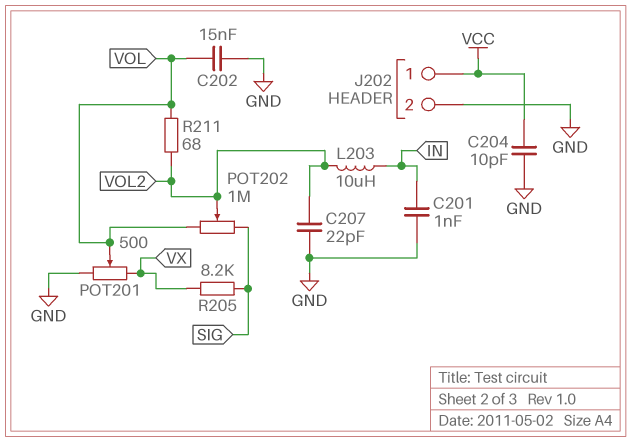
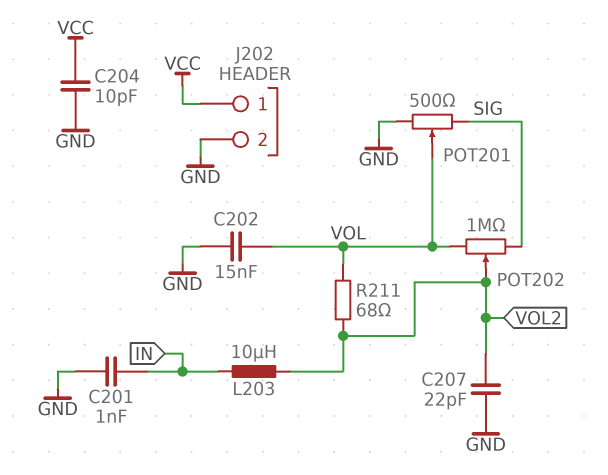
POT201: 500 (GND, VX, wiper VOL) -> 500 (GND, SIG, wiper VOL)
R205: 8.2k (SIG, VX) -> none

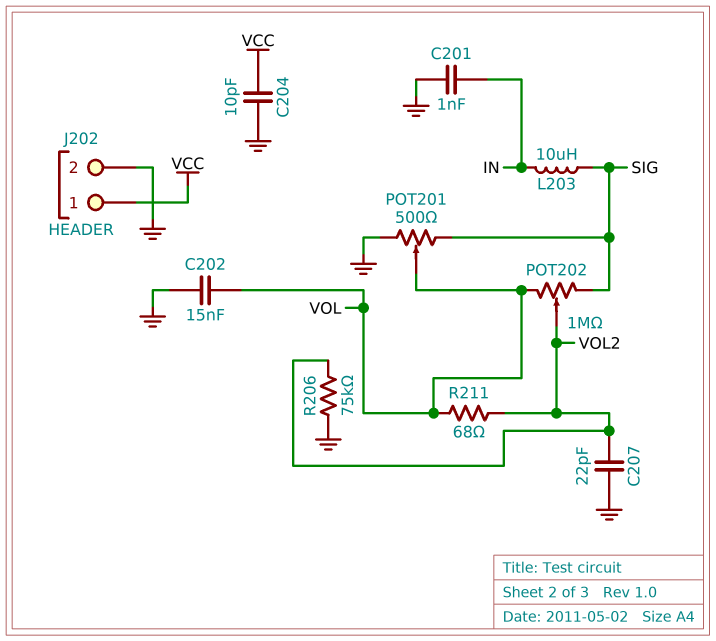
L203: 10uH (IN, VOL2) -> 10uH (IN, SIG)
R206: none -> 75k (GND, VOL2)

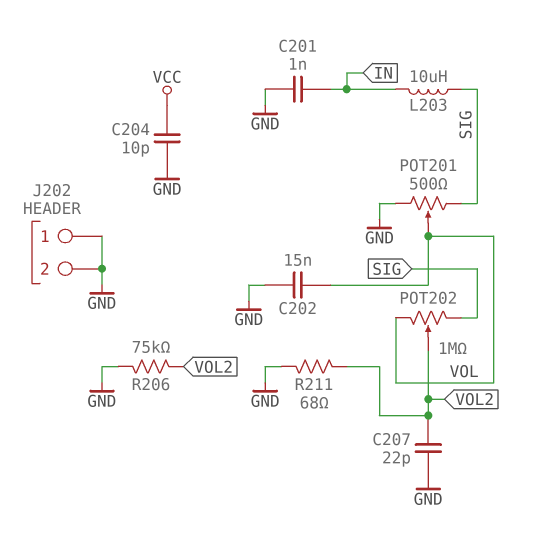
J202 pin 1: VCC -> GND
R211: 68 (VOL, VOL2) -> 68 (GND, VOL2)

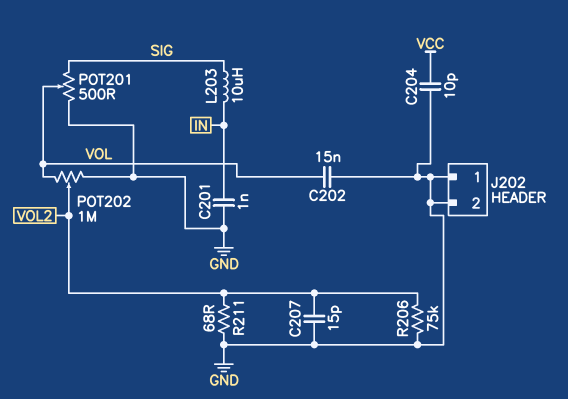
C207: 22pF (GND, VOL2) -> 15pF (GND, VOL2)
POT202: 1M (SIG, VOL, wiper VOL2) -> 1M (GND, VOL, wiper VOL2)

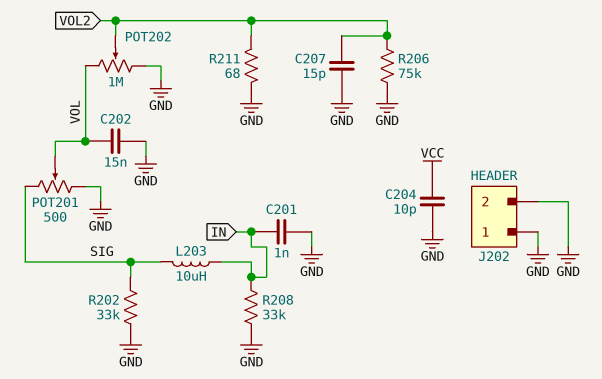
R202: none -> 33k (GND, SIG)
R208: none -> 33k (GND, IN)

